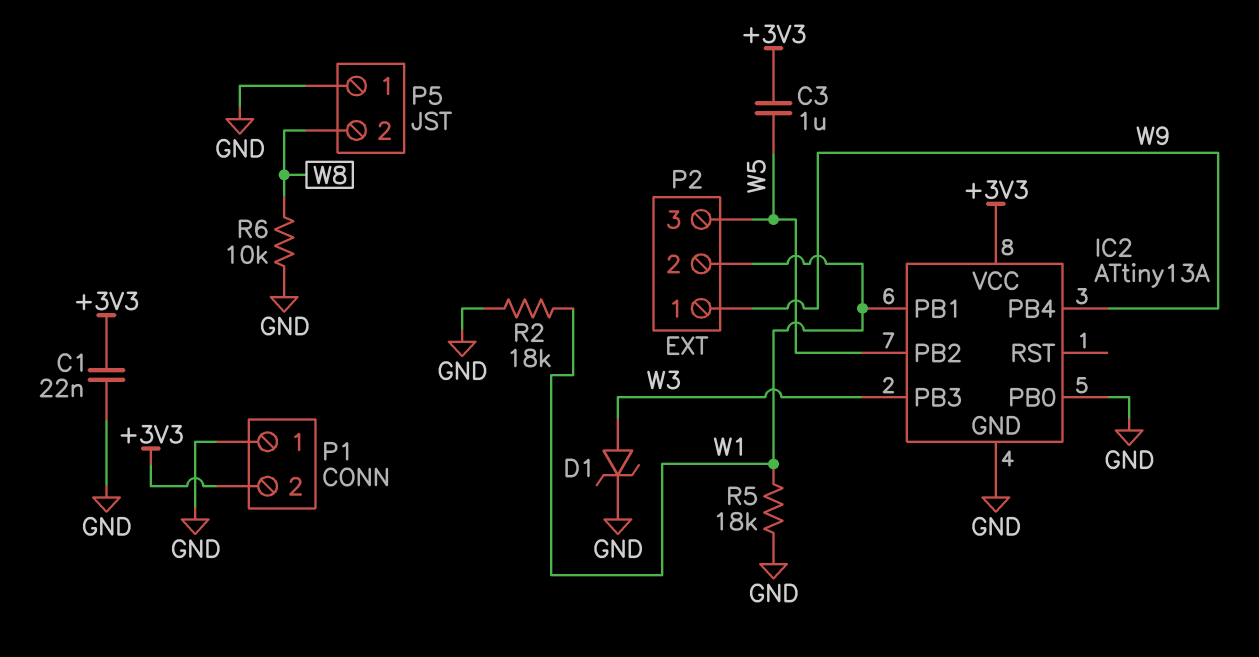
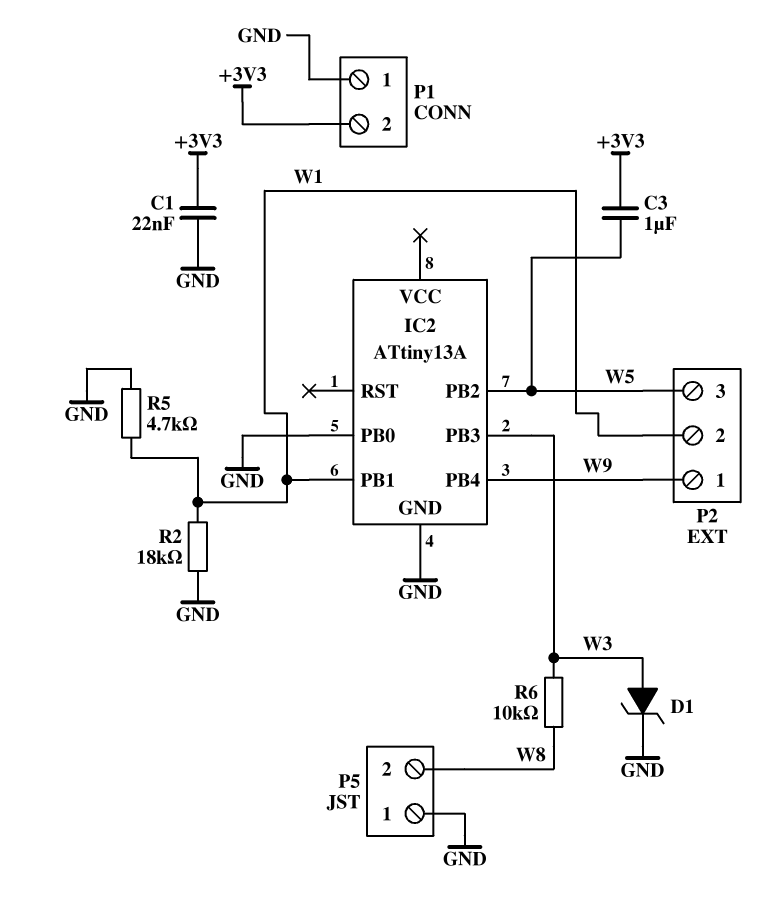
IC2 pin VCC: +3V3 -> none
R5: 18k (GND, W1) -> 4.7k (GND, W1)
R6: 10k (GND, W8) -> 10k (W3, W8)

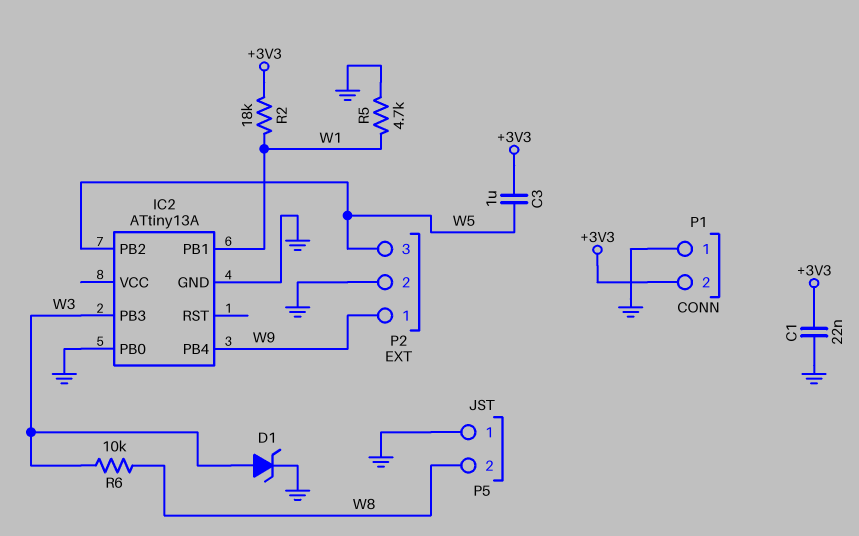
P2 pin 2: W1 -> GND
R2: 18k (GND, W1) -> 18k (+3V3, W1)

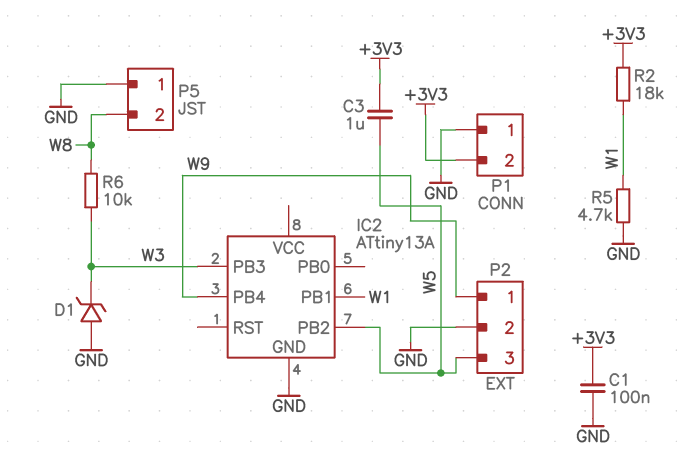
C1: 22nF (+3V3, GND) -> 100nF (+3V3, GND)
D1: zener (A W3, K GND) -> zener (A GND, K W3)
IC2 pin PB0: GND -> none

